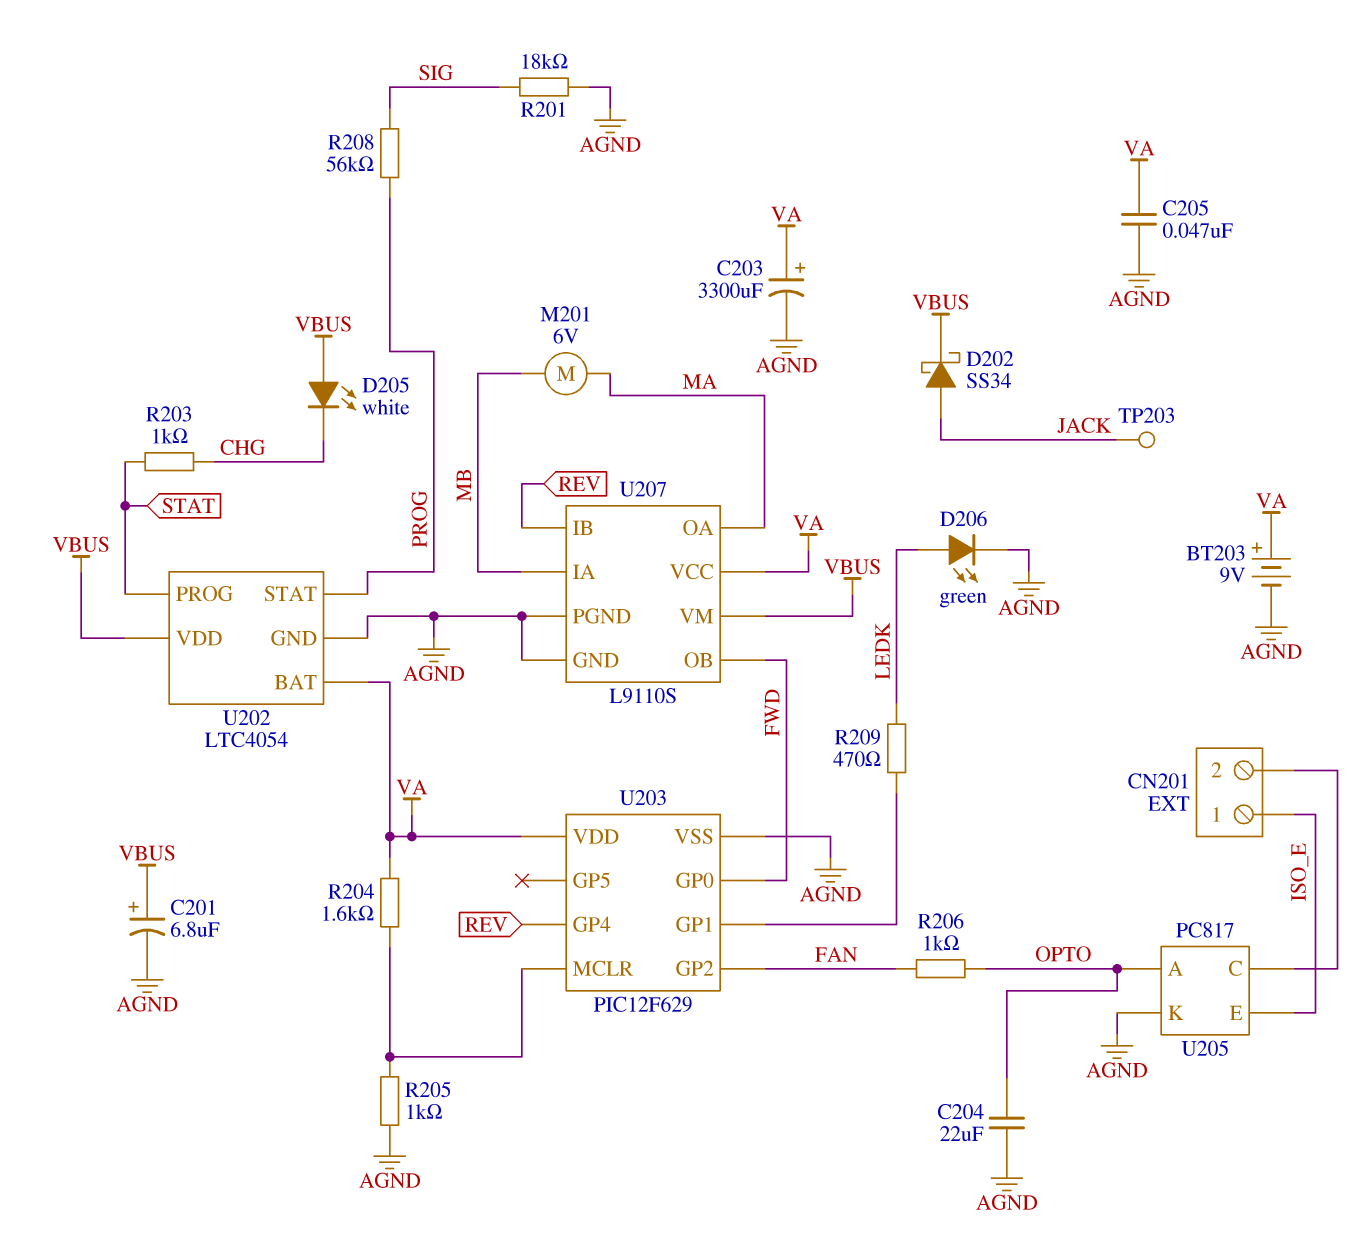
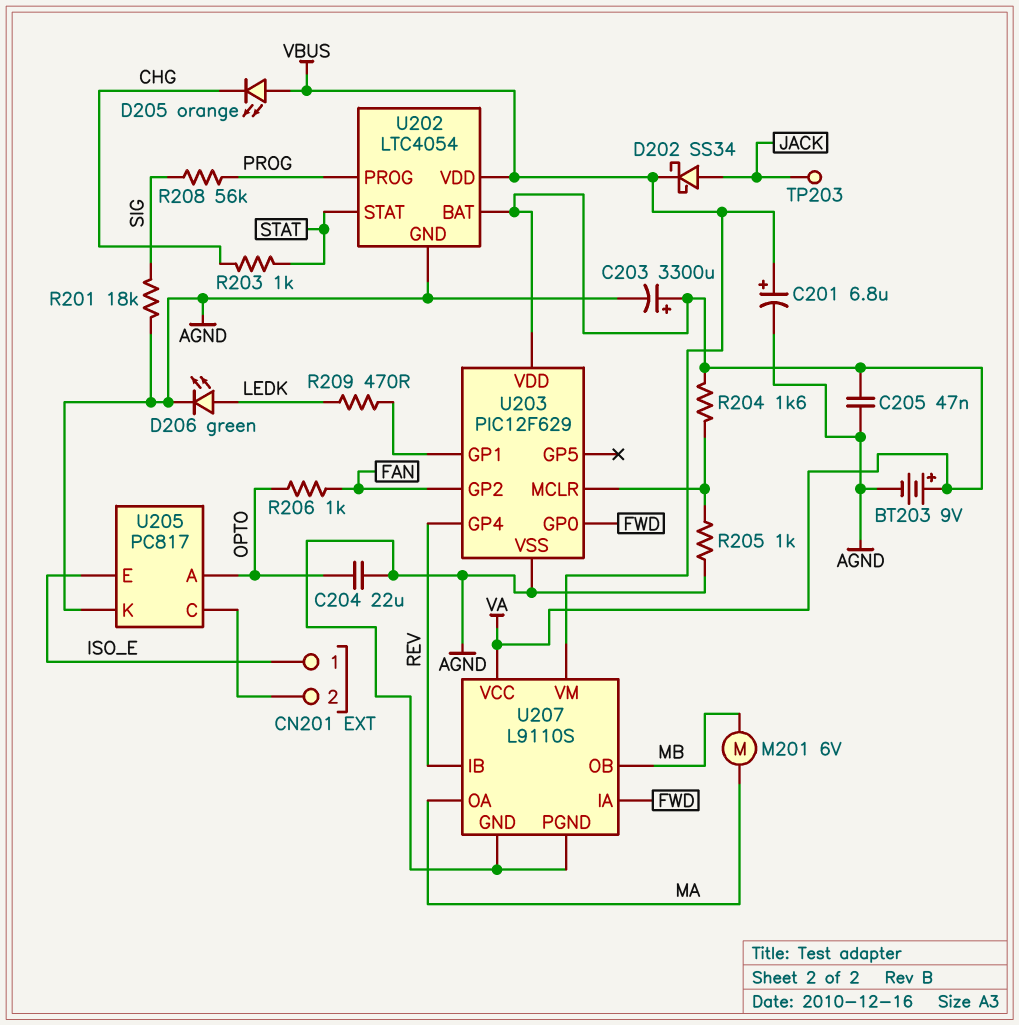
D205: LED white (A VBUS, K CHG) -> LED orange (A VBUS, K CHG)
U202 pin PROG: STAT -> PROG
U202 pin STAT: PROG -> STAT
U207 pin IA: MB -> FWD
U207 pin OB: FWD -> MB

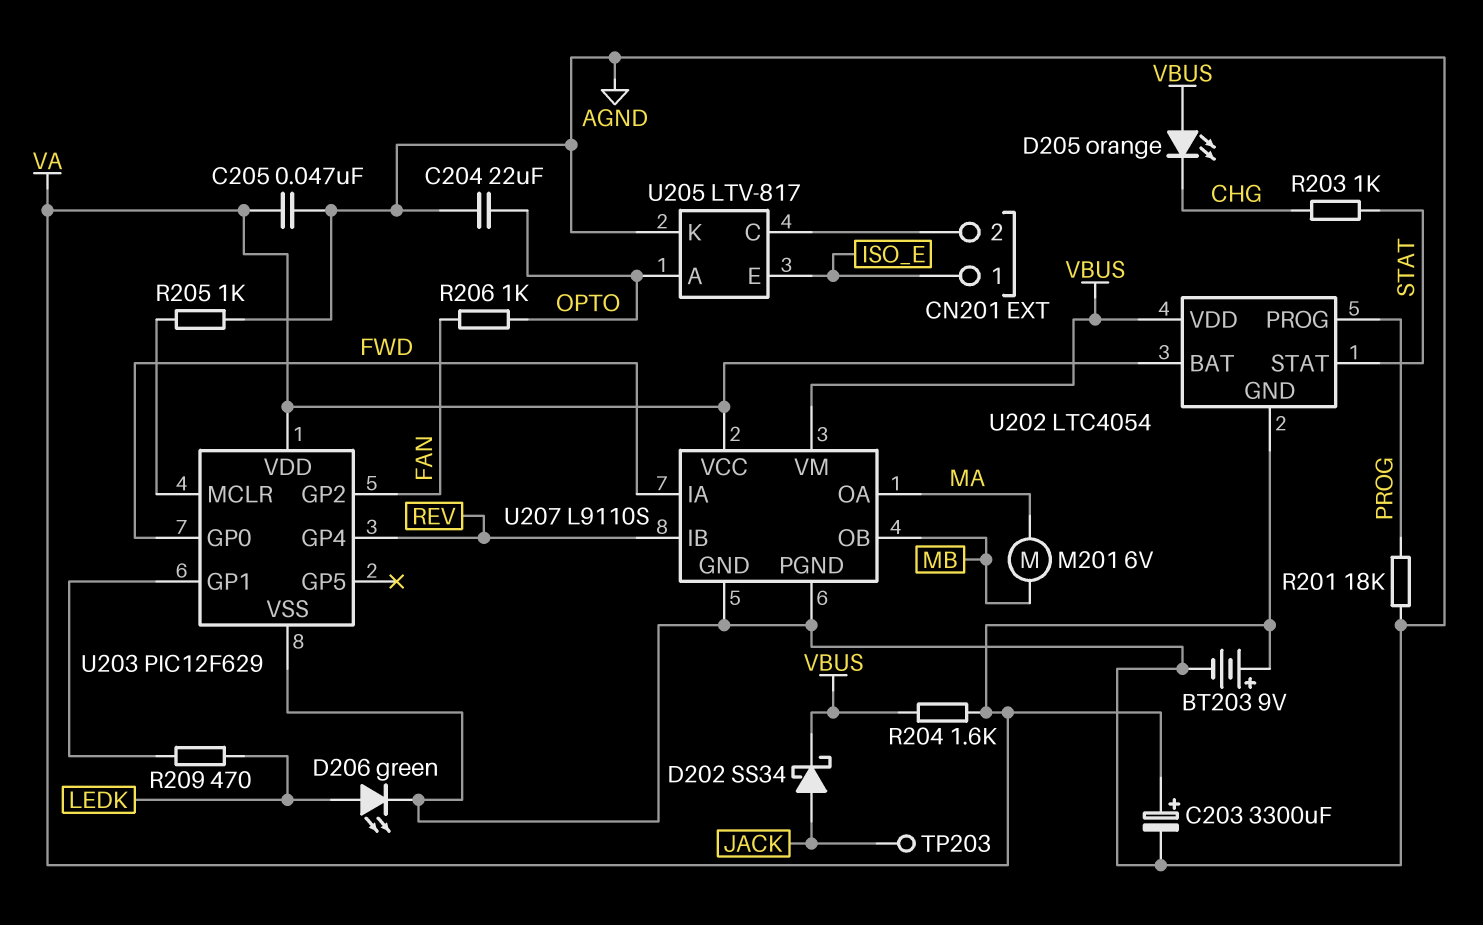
C201: 6.8uF (plus VBUS, minus AGND) -> none
R201: 18k (AGND, SIG) -> 18k (AGND, PROG)
R204: 1.6k (U203/MCLR, VA) -> 1.6k (VA, VBUS)
R208: 56k (PROG, SIG) -> none
U202 pin GND: AGND -> VA
U205: PC817 -> LTV-817

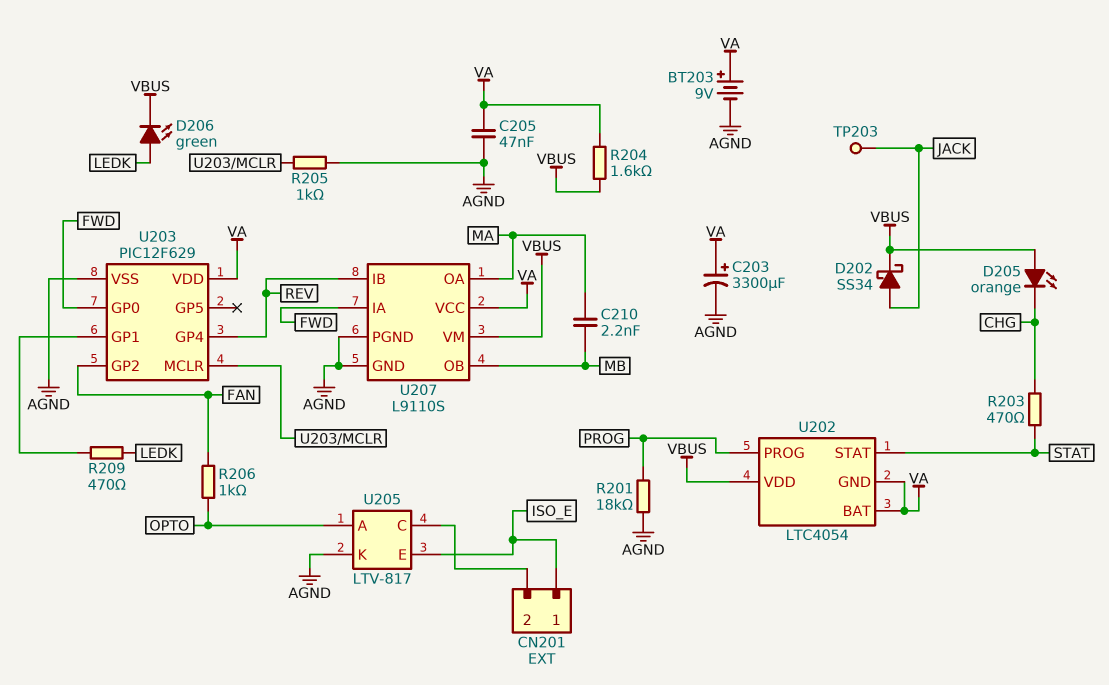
C204: 22uF (AGND, OPTO) -> none
C210: none -> 2.2nF (MA, MB)
D206: LED green (A LEDK, K AGND) -> LED green (A LEDK, K VBUS)
M201: motor 6V (MA, MB) -> none
R203: 1k (CHG, STAT) -> 470 (CHG, STAT)

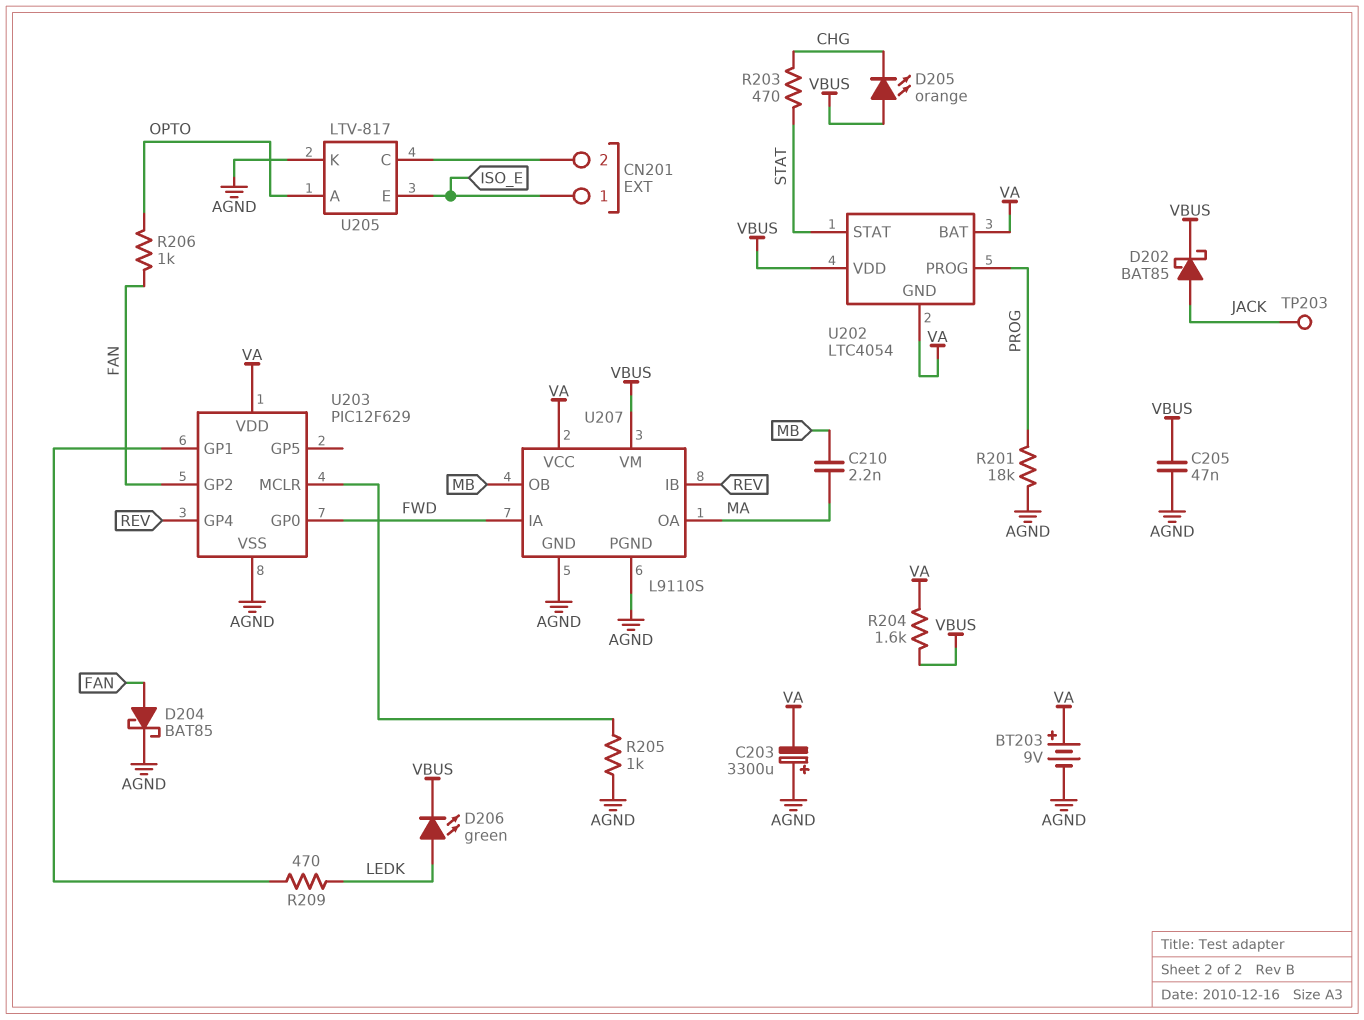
C203: 3300uF (plus VA, minus AGND) -> 3300uF (plus AGND, minus VA)
C205: 47nF (AGND, VA) -> 47nF (AGND, VBUS)
D202: schottky SS34 (A JACK, K VBUS) -> schottky BAT85 (A JACK, K VBUS)
D204: none -> schottky BAT85 (A FAN, K AGND)

